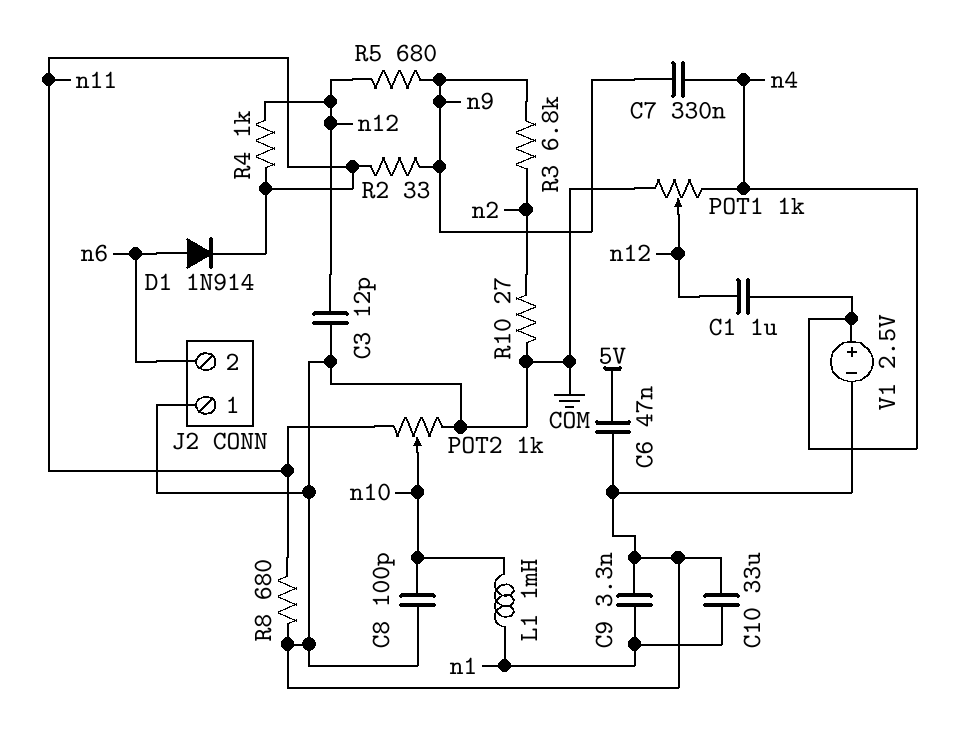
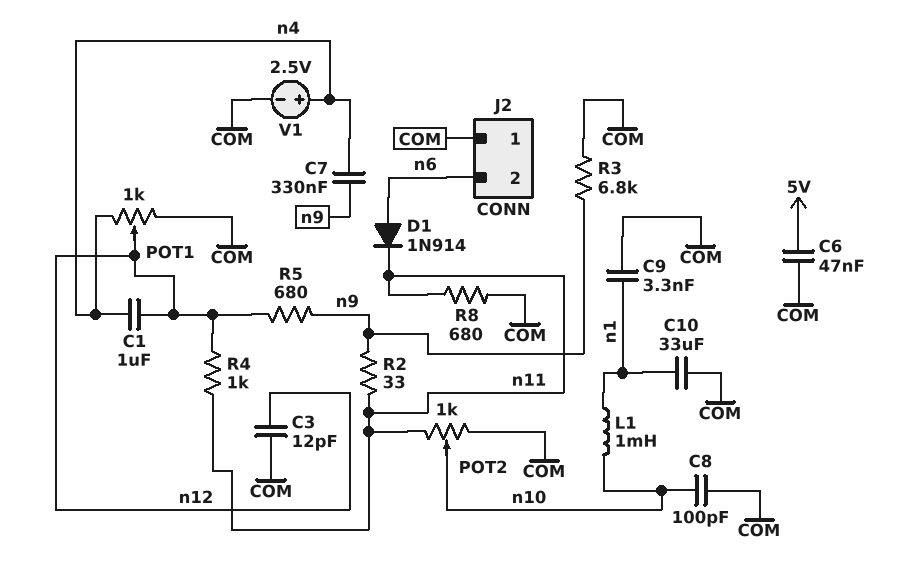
R3: 6.8k (n2, n9) -> 6.8k (COM, n9)
R10: 27 (COM, n2) -> none

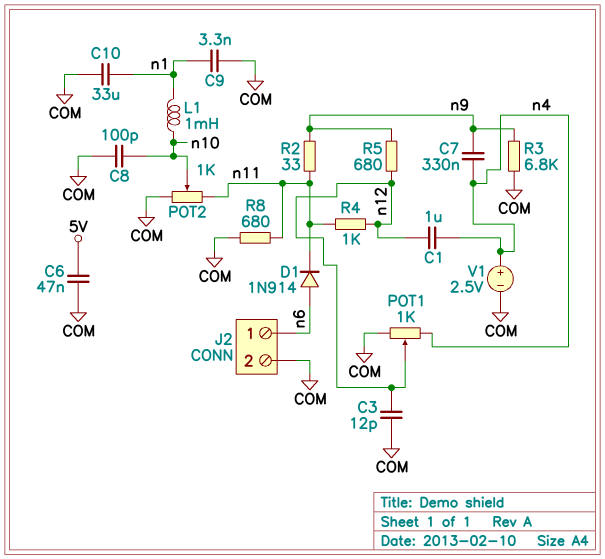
J2 pin 1: COM -> n6
J2 pin 2: n6 -> COM

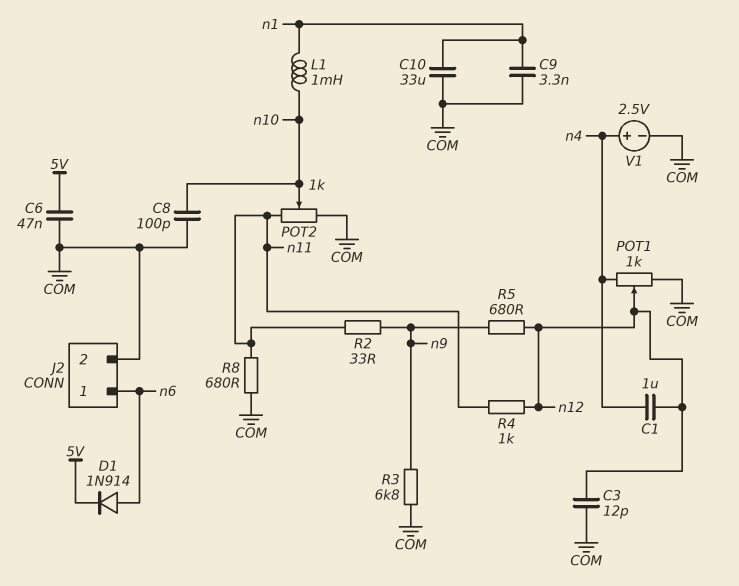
C7: 330nF (n4, n9) -> none
D1: diode 1N914 (A n6, K n11) -> diode 1N914 (A n6, K 5V)

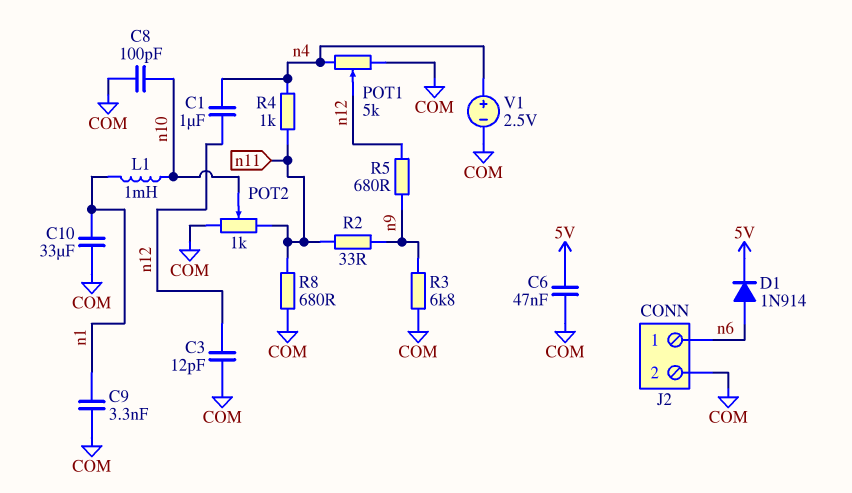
POT1: 1k (COM, n4, wiper n12) -> 5k (COM, n4, wiper n12)
R4: 1k (n11, n12) -> 1k (n4, n11)

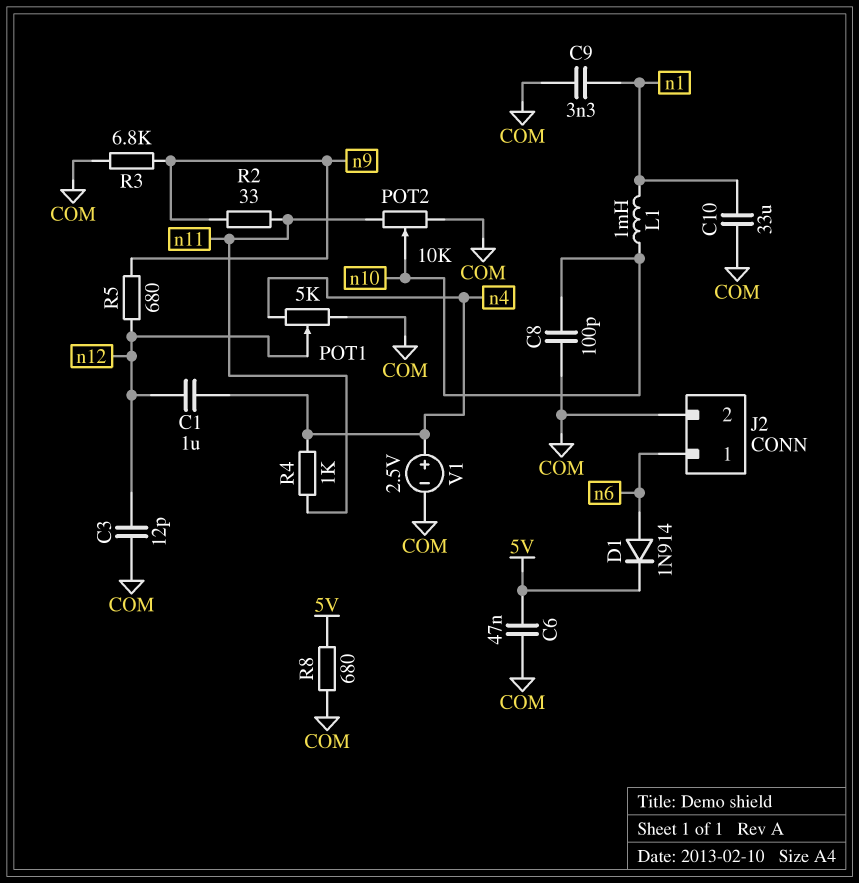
POT2: 1k (COM, n11, wiper n10) -> 10k (COM, n11, wiper n10)
R8: 680 (COM, n11) -> 680 (5V, COM)

